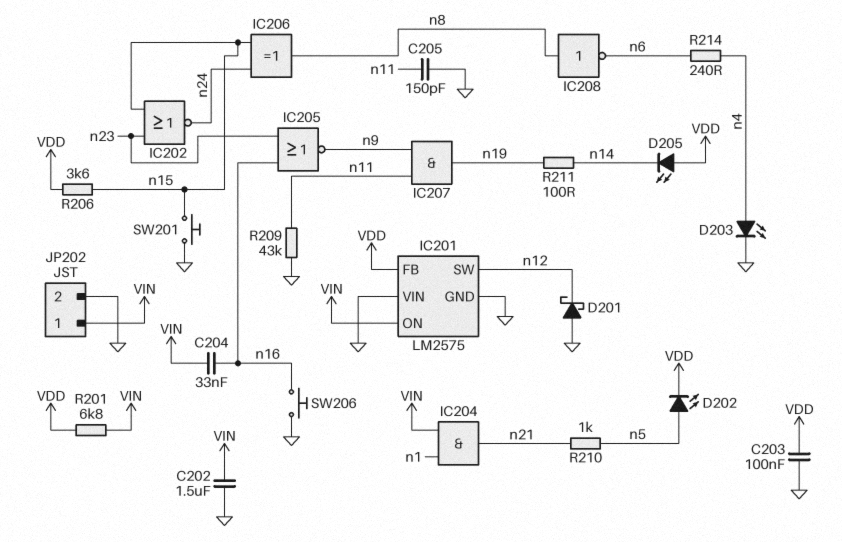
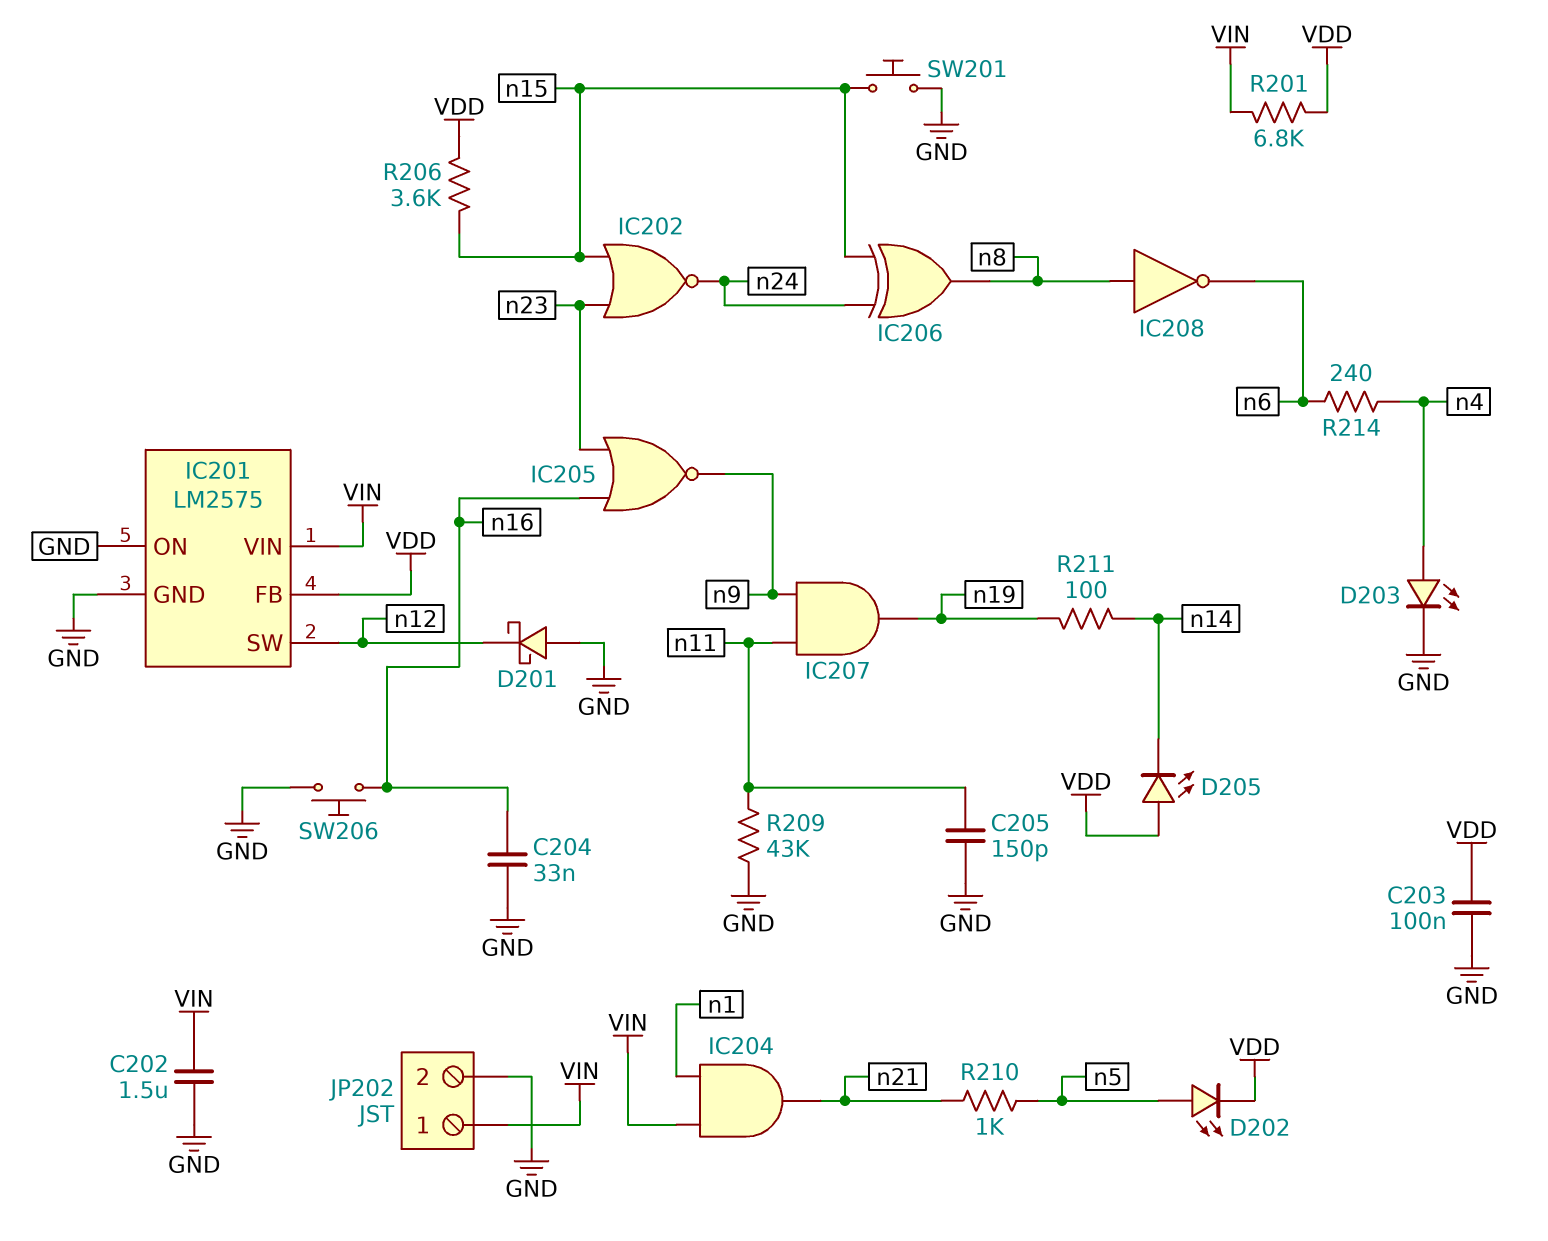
C204: 33nF (VIN, n16) -> 33nF (GND, n16)
IC201 pin ON: VIN -> GND
IC201 pin VIN: GND -> VIN

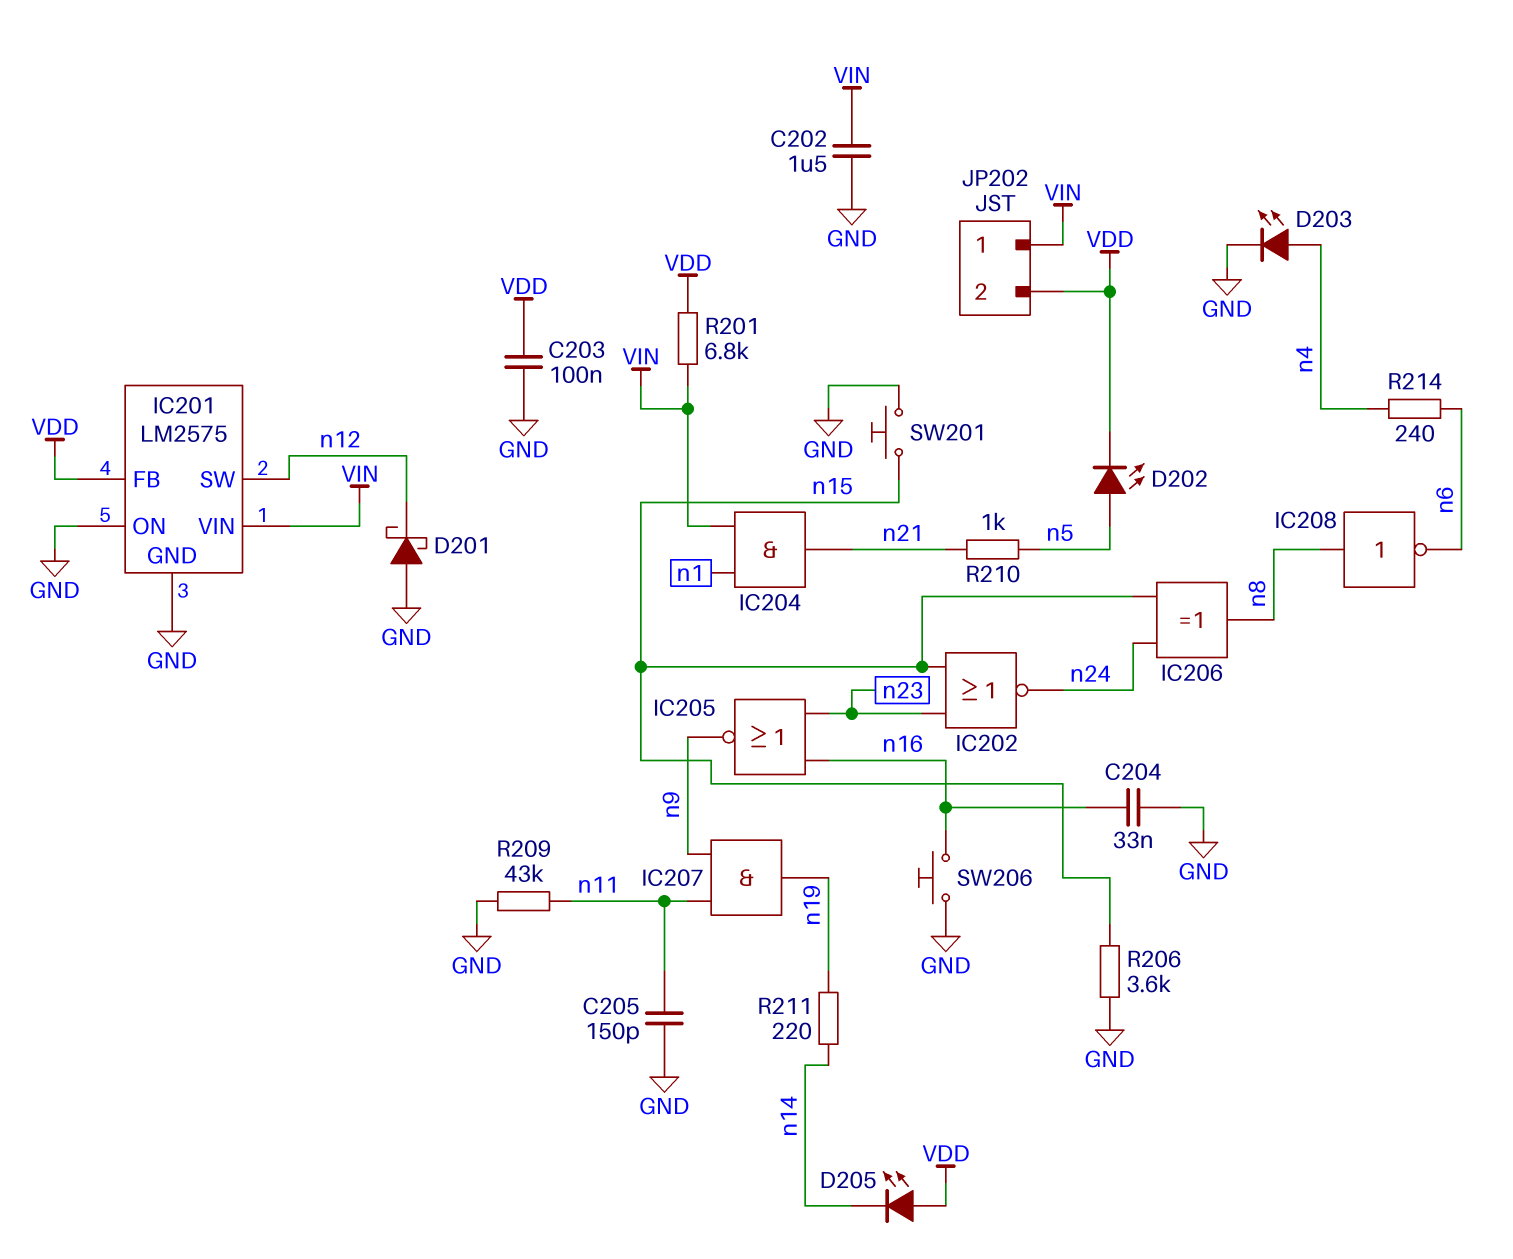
JP202 pin 2: GND -> VDD
R206: 3.6k (VDD, n15) -> 3.6k (GND, n15)
R211: 100 (n14, n19) -> 220 (n14, n19)

